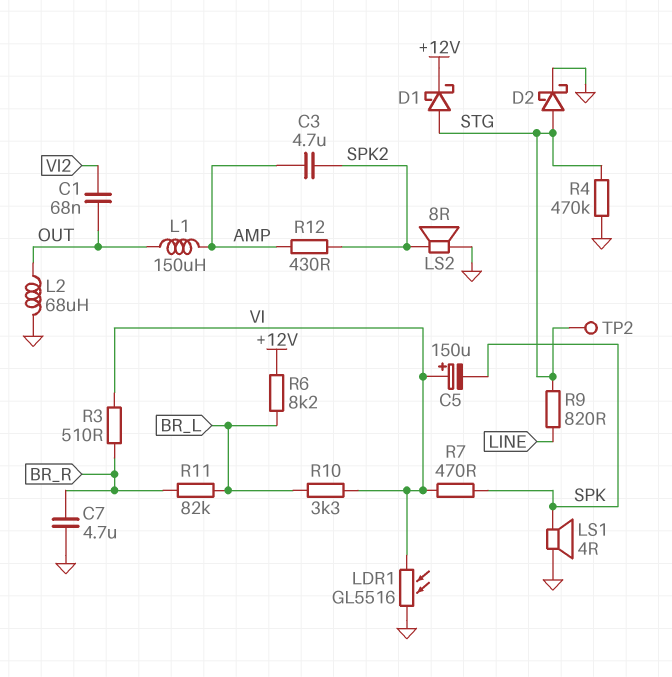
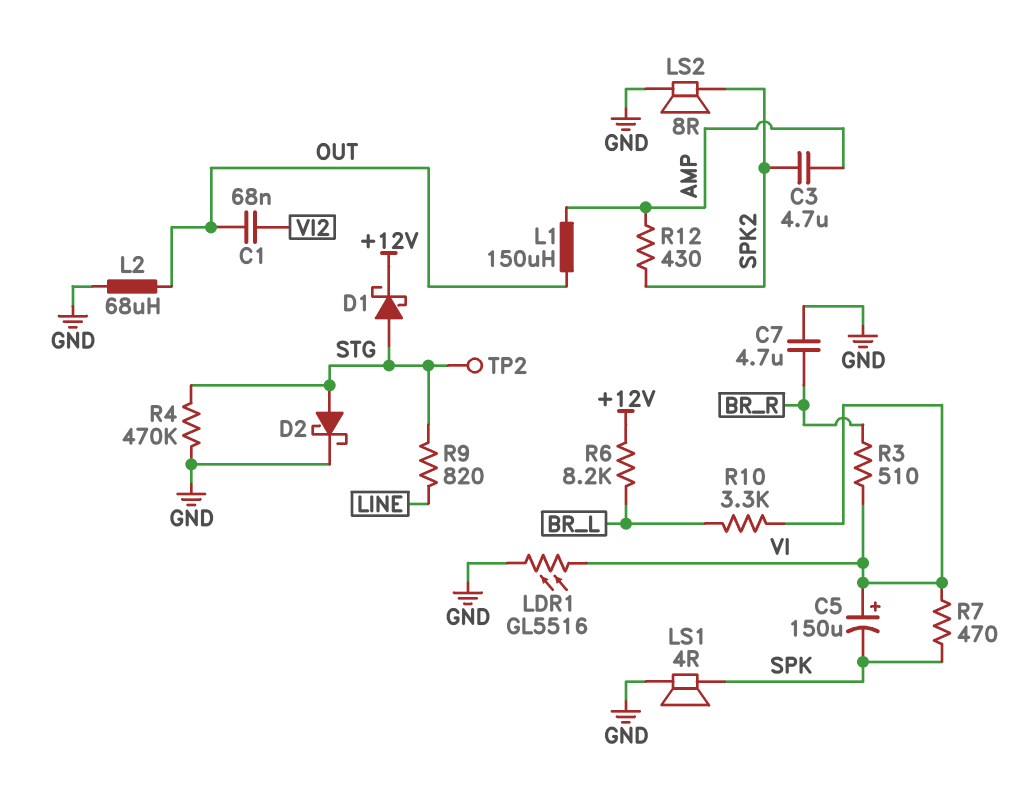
R11: 82k (BR_L, BR_R) -> none

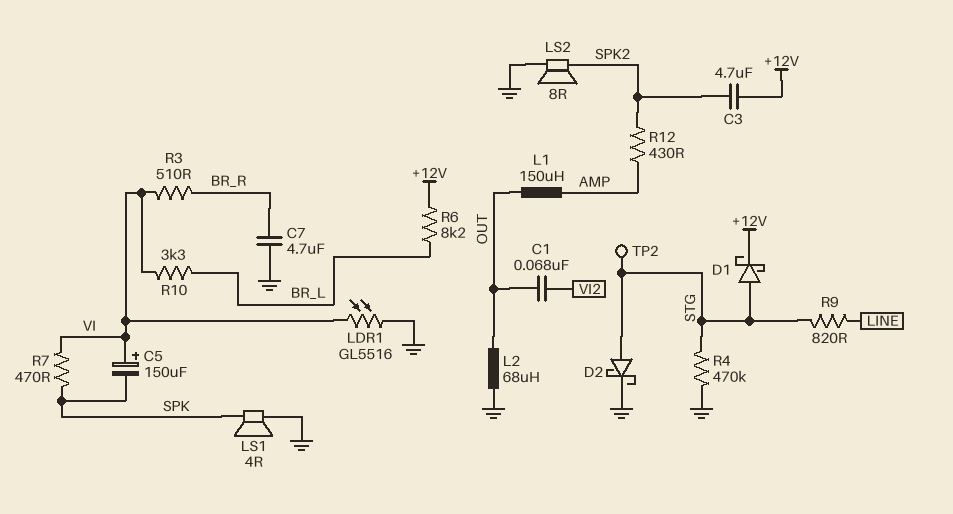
C3: 4.7uF (AMP, SPK2) -> 4.7uF (+12V, SPK2)

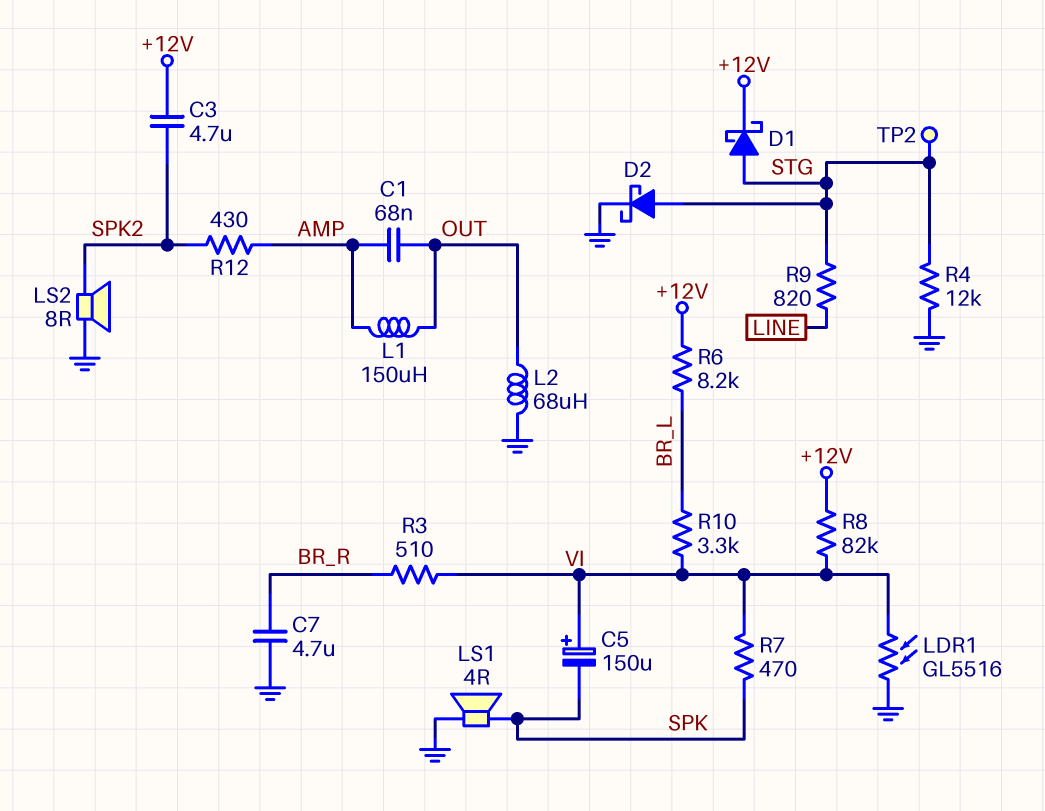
C1: 68nF (OUT, VI2) -> 68nF (AMP, OUT)
R4: 470k (GND, STG) -> 12k (GND, STG)
R8: none -> 82k (+12V, VI)

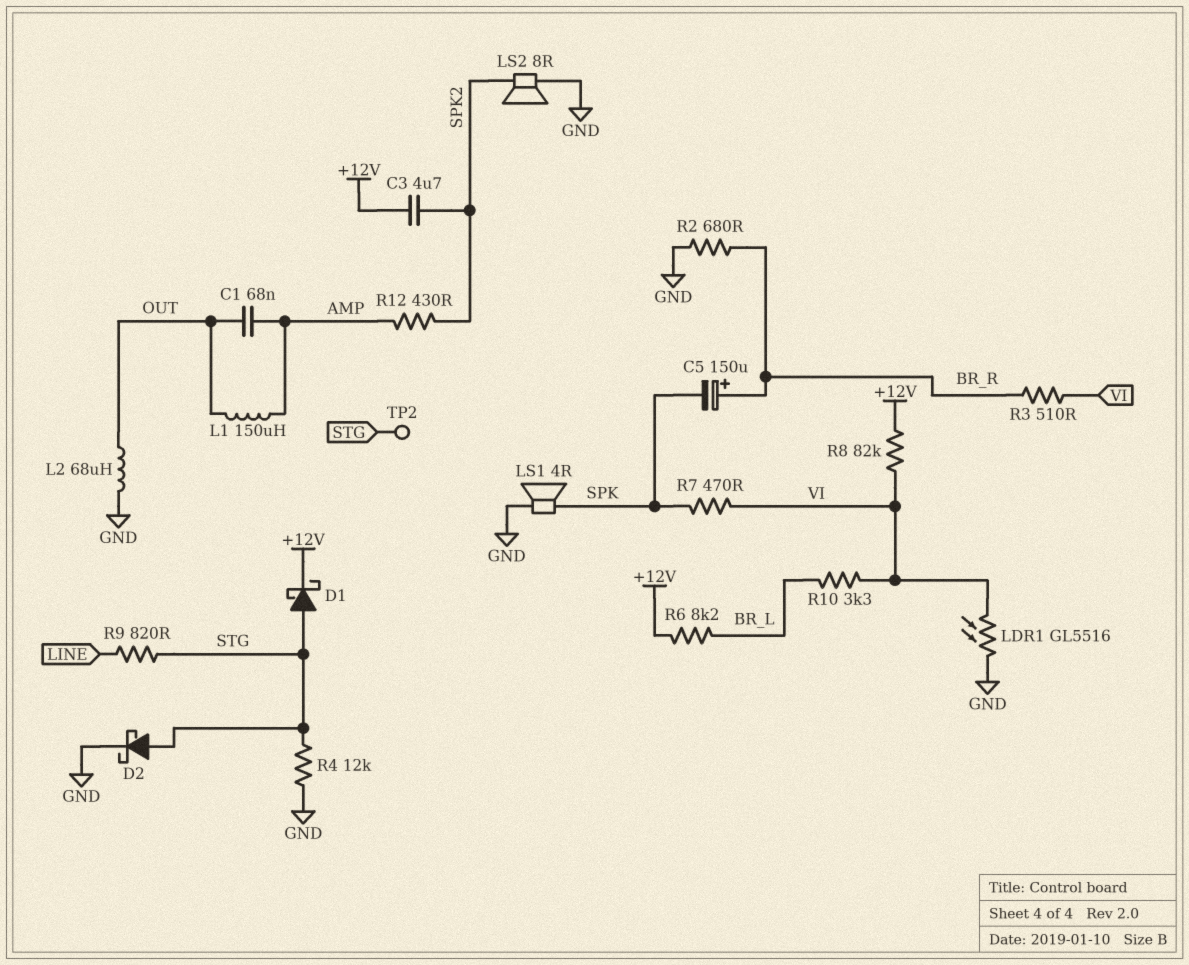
C5: 150uF (plus VI, minus SPK) -> 150uF (plus BR_R, minus SPK)
C7: 4.7uF (BR_R, GND) -> none
R2: none -> 680 (BR_R, GND)

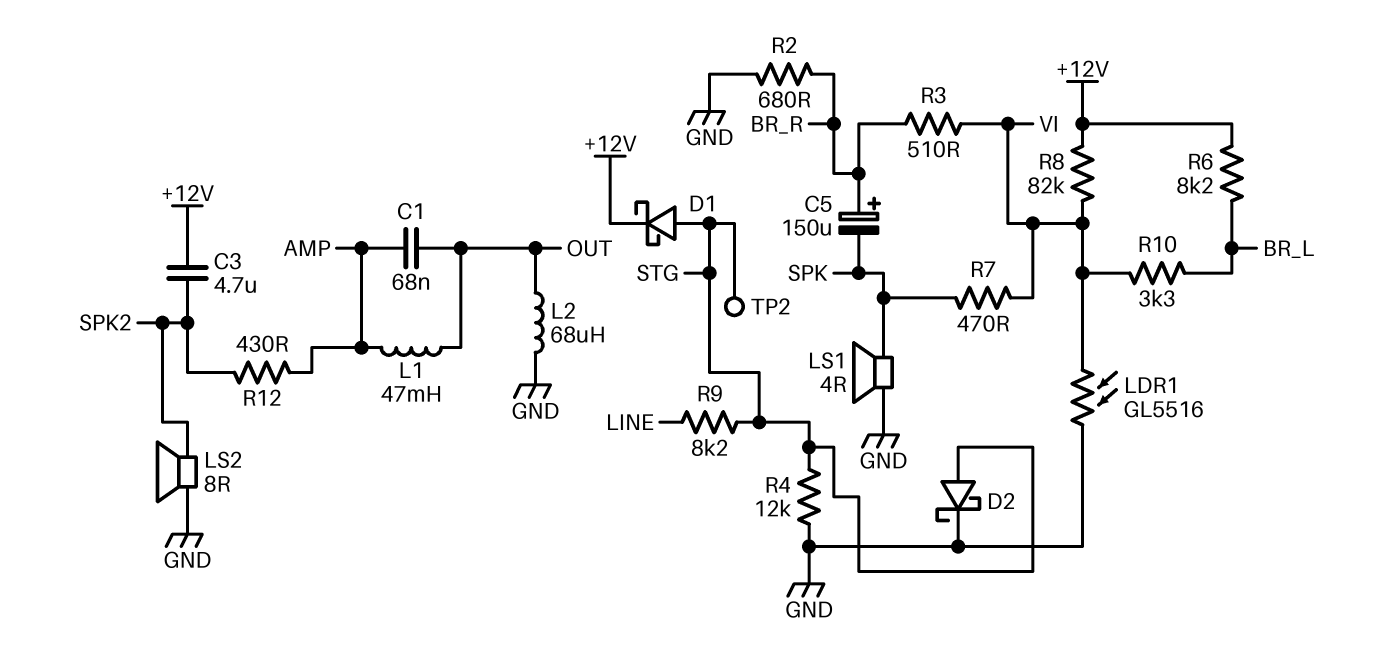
L1: 150uH (AMP, OUT) -> 47mH (AMP, OUT)
R9: 820 (LINE, STG) -> 8.2k (LINE, STG)

